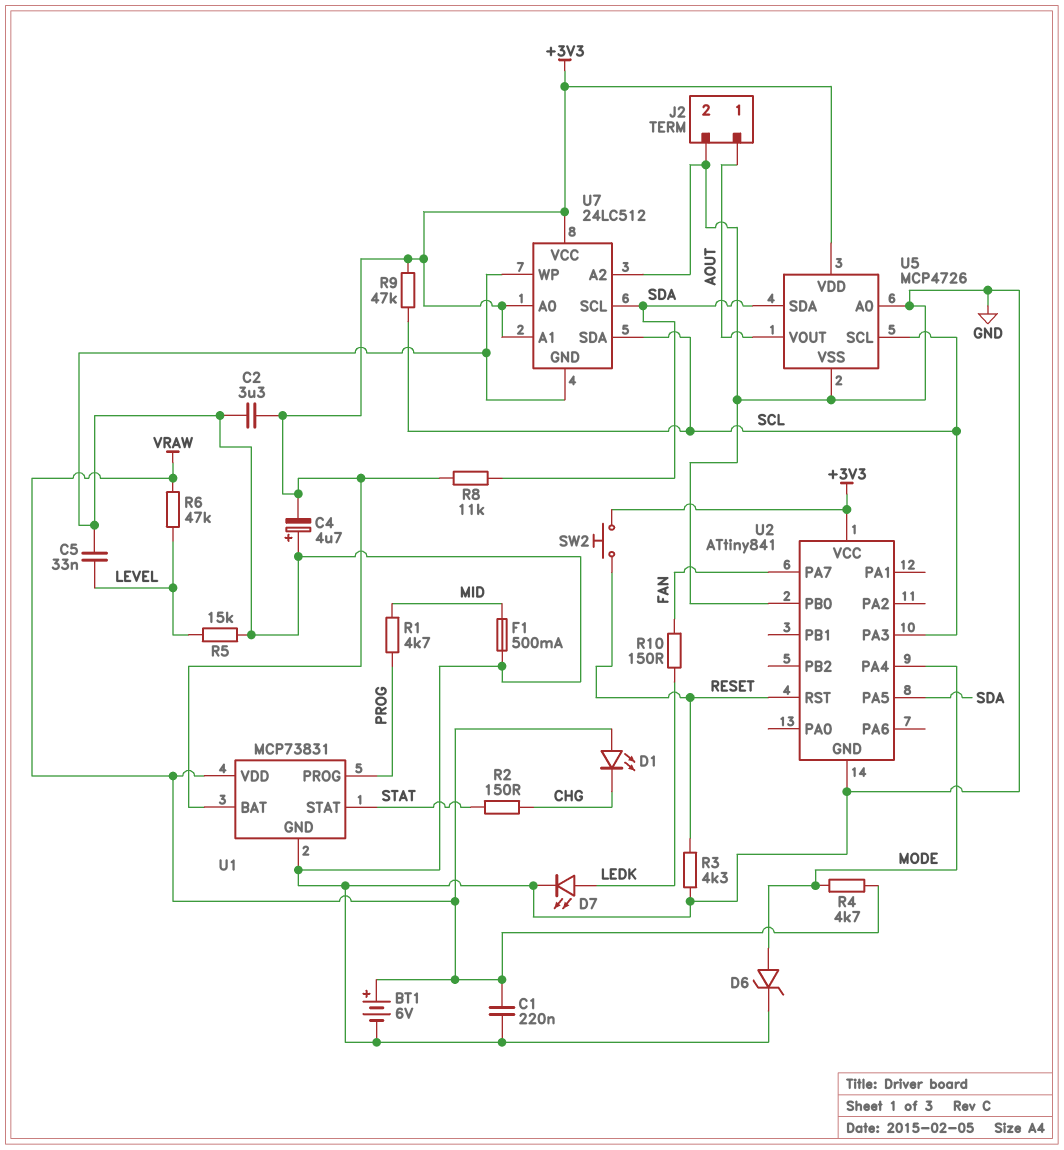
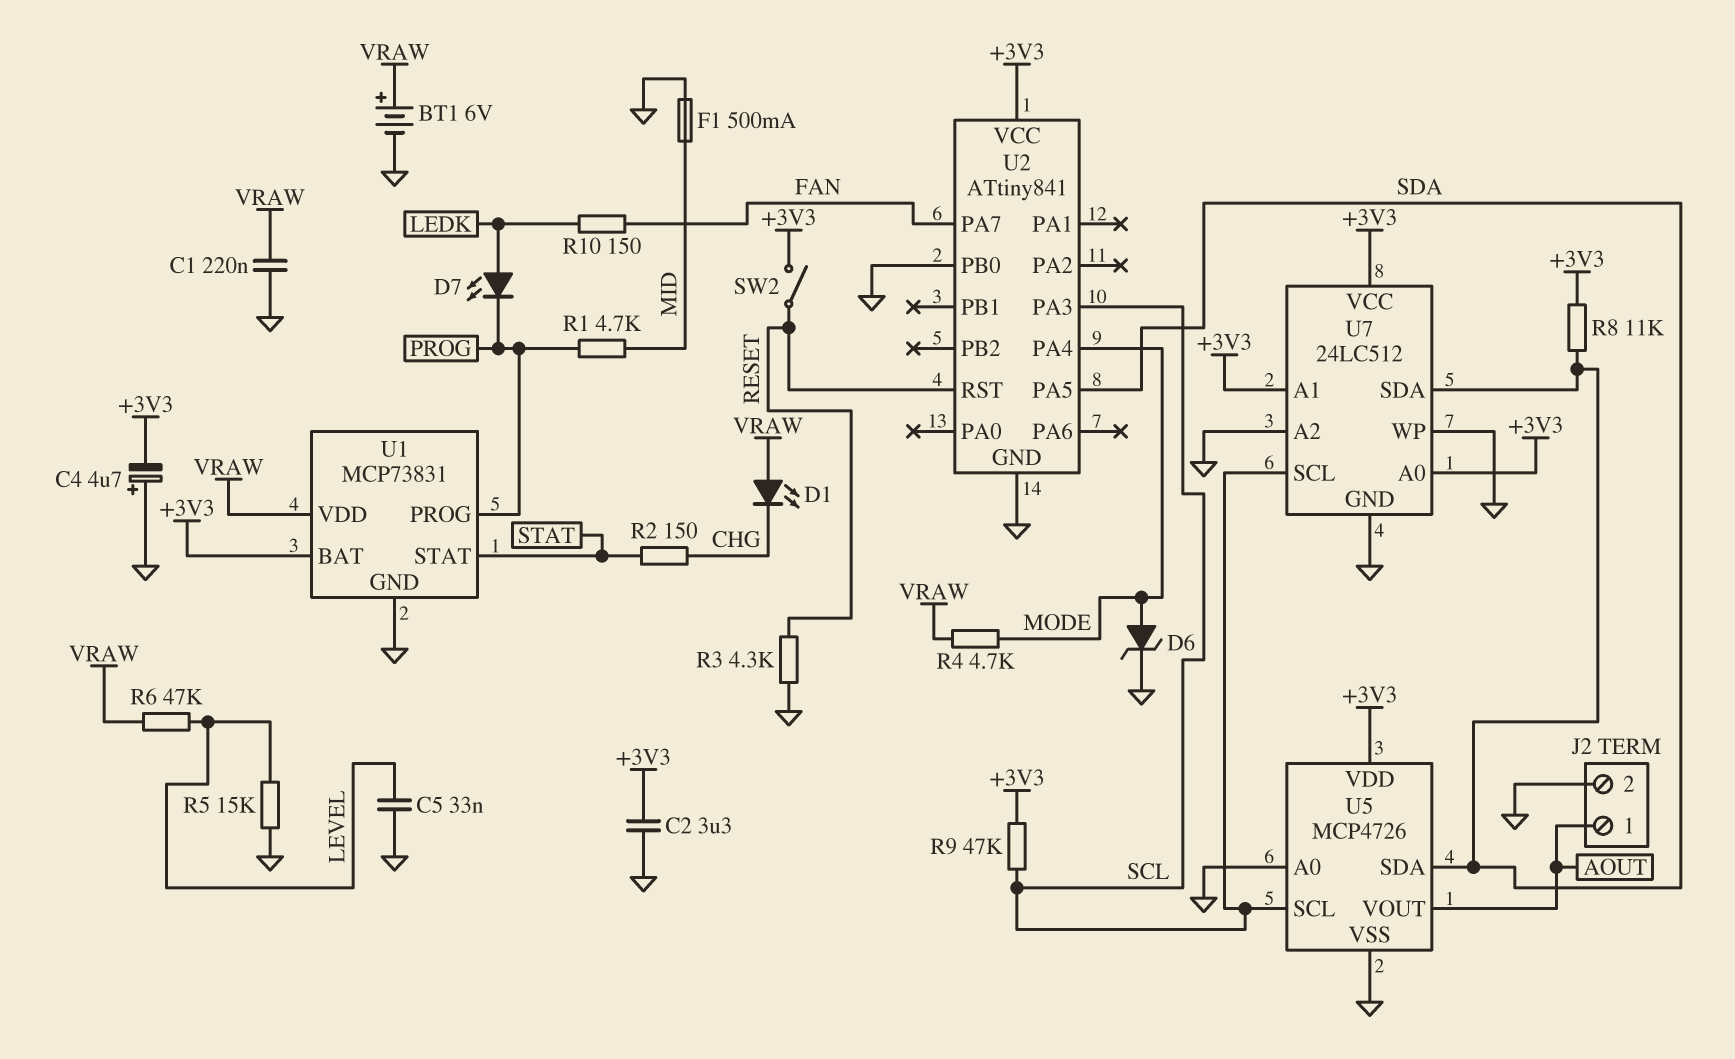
D7: LED (A LEDK, K GND) -> LED (A LEDK, K PROG)
SW2: button (+3V3, RESET) -> switch (+3V3, RESET)
U7 pin SCL: SDA -> SCL
U7 pin SDA: SCL -> SDA

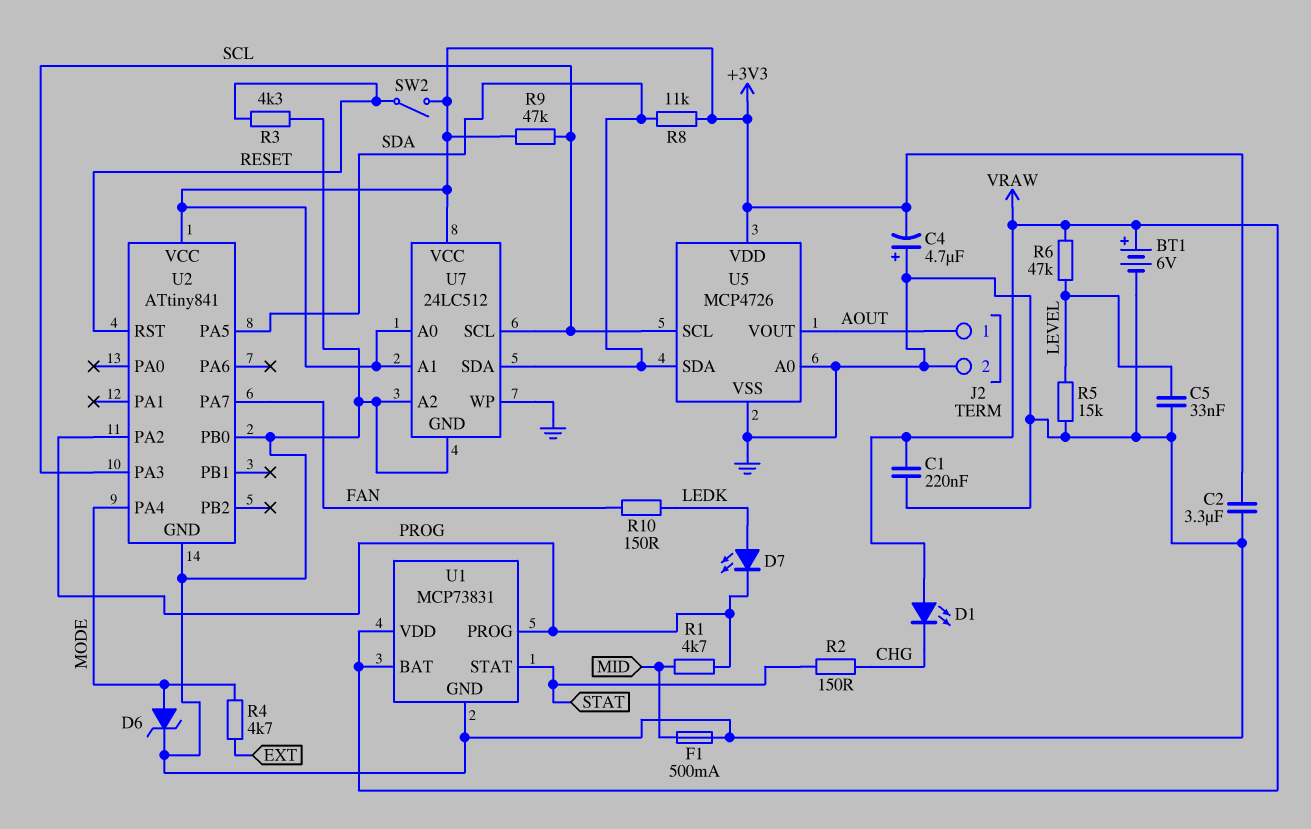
R4: 4.7k (MODE, VRAW) -> 4.7k (EXT, MODE)
U1 pin BAT: +3V3 -> VRAW
U2 pin PA2: none -> PROG

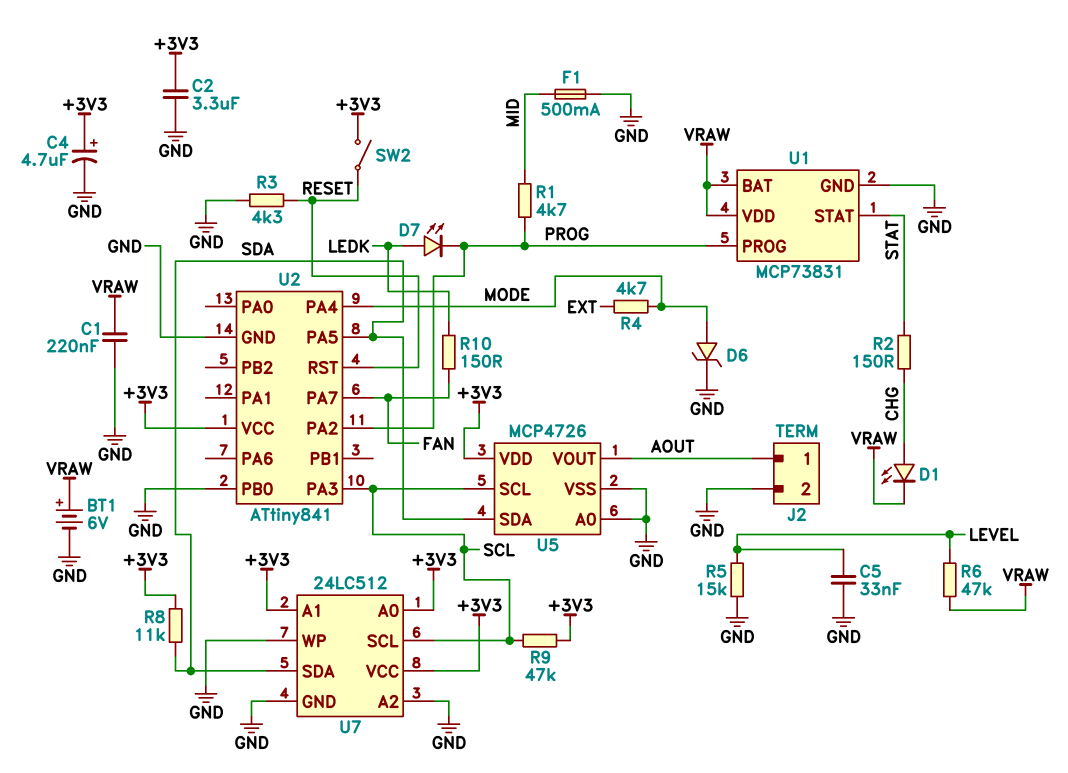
C4: 4.7uF (plus GND, minus +3V3) -> 4.7uF (plus +3V3, minus GND)
D1: LED (A VRAW, K CHG) -> LED (A CHG, K VRAW)

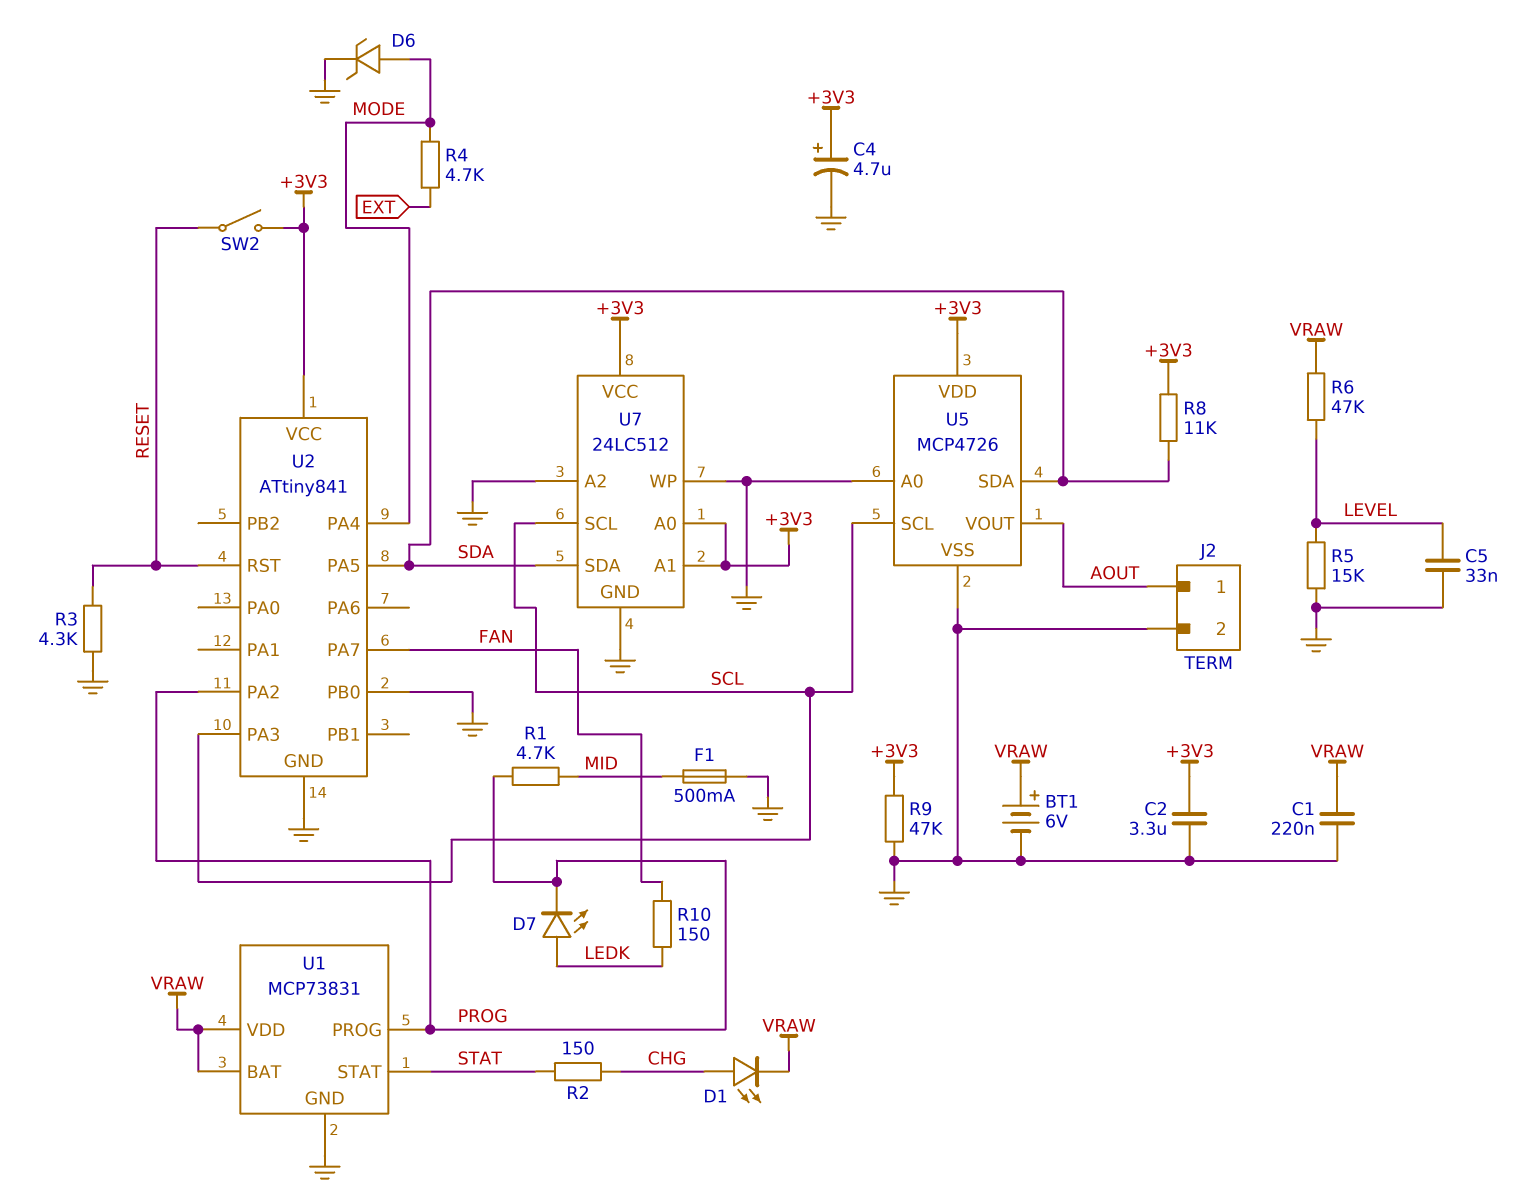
R9: 47k (+3V3, SCL) -> 47k (+3V3, GND)

